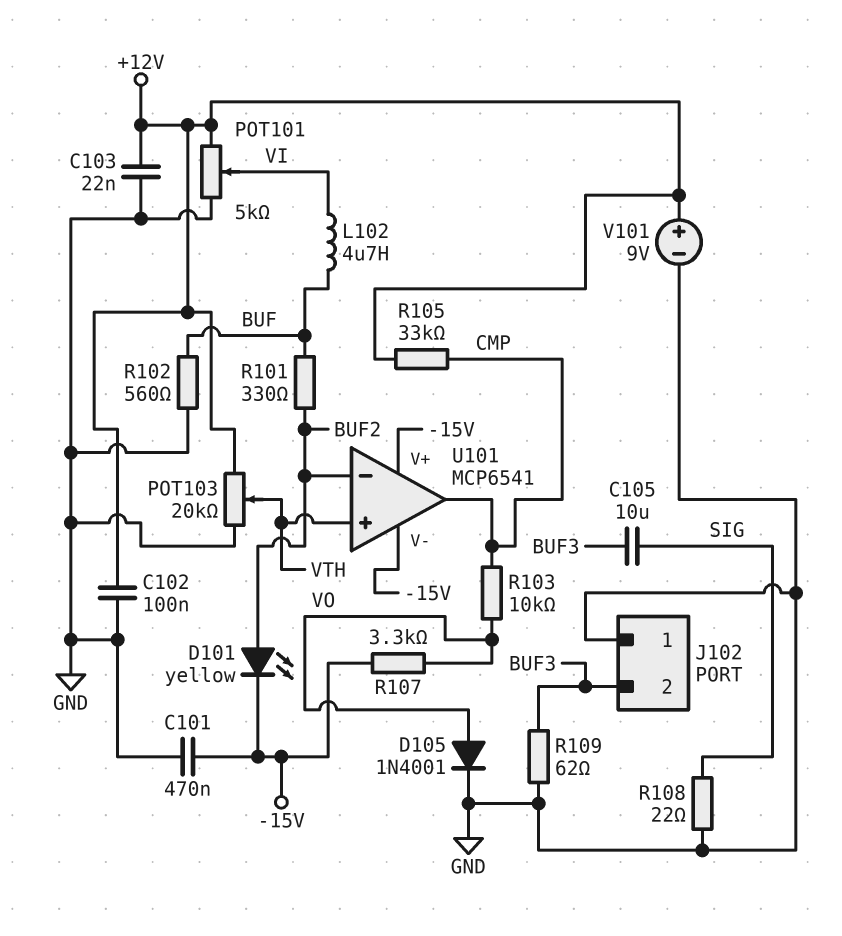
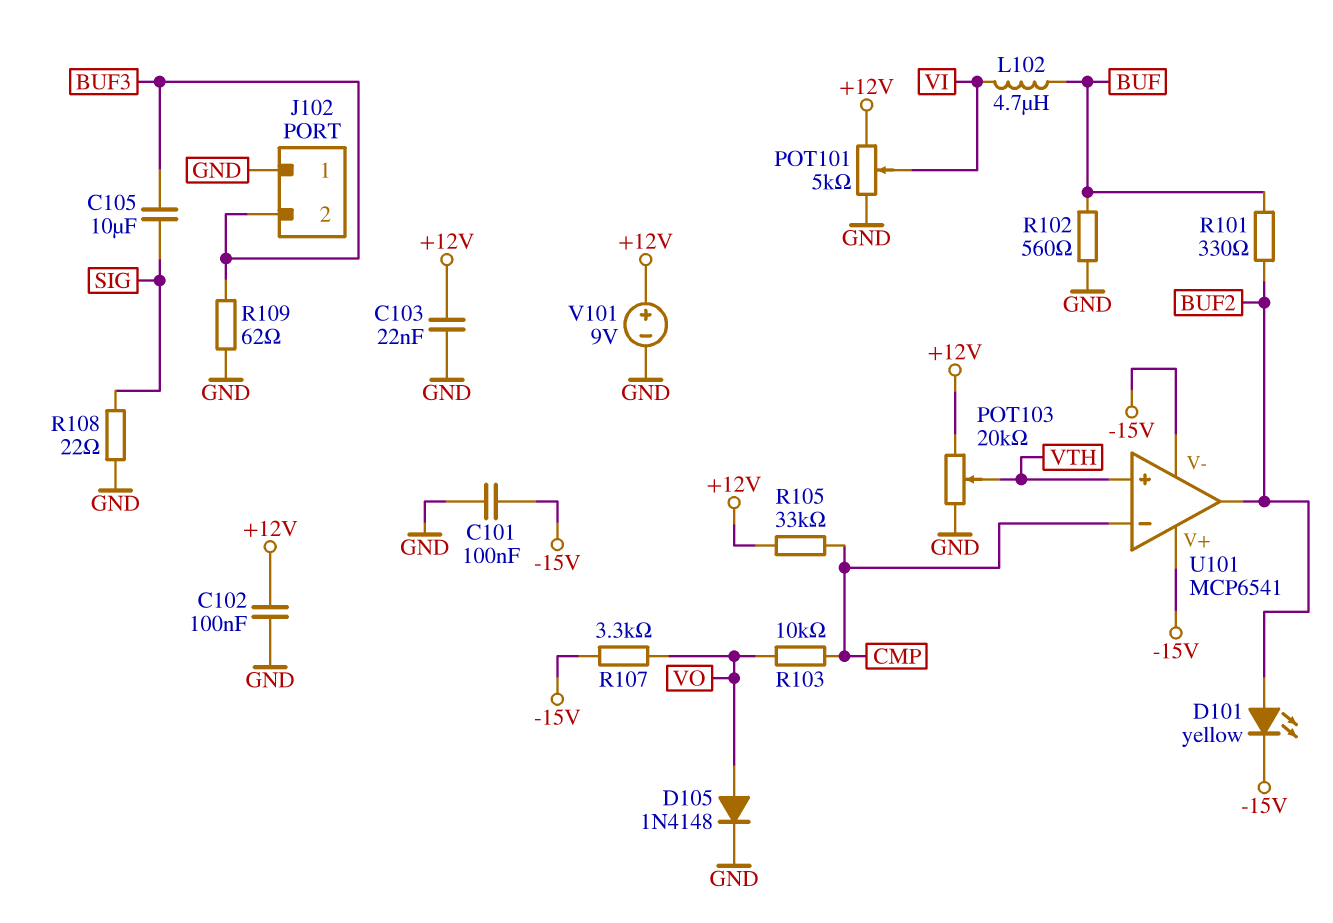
C101: 470nF (-15V, GND) -> 100nF (-15V, GND)
D105: diode 1N4001 (A VO, K GND) -> diode 1N4148 (A VO, K GND)
U101 pin in-: BUF2 -> CMP
U101 pin out: CMP -> BUF2

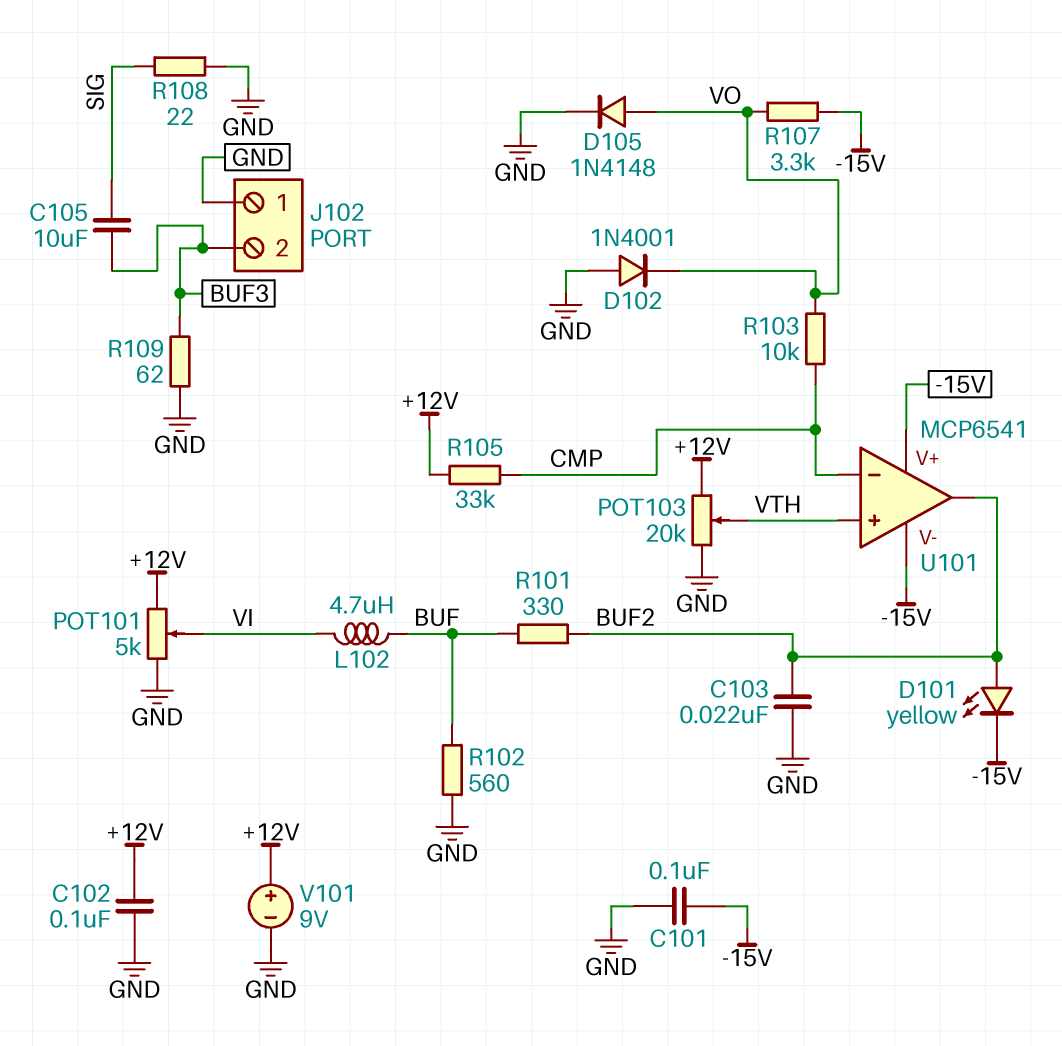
C103: 22nF (+12V, GND) -> 22nF (BUF2, GND)
D102: none -> diode 1N4001 (A GND, K VO)

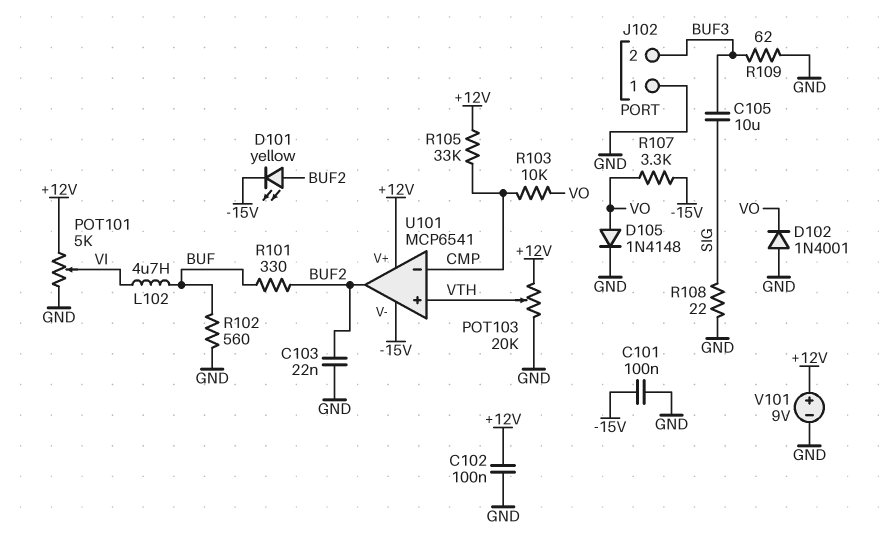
U101 pin V+: -15V -> +12V

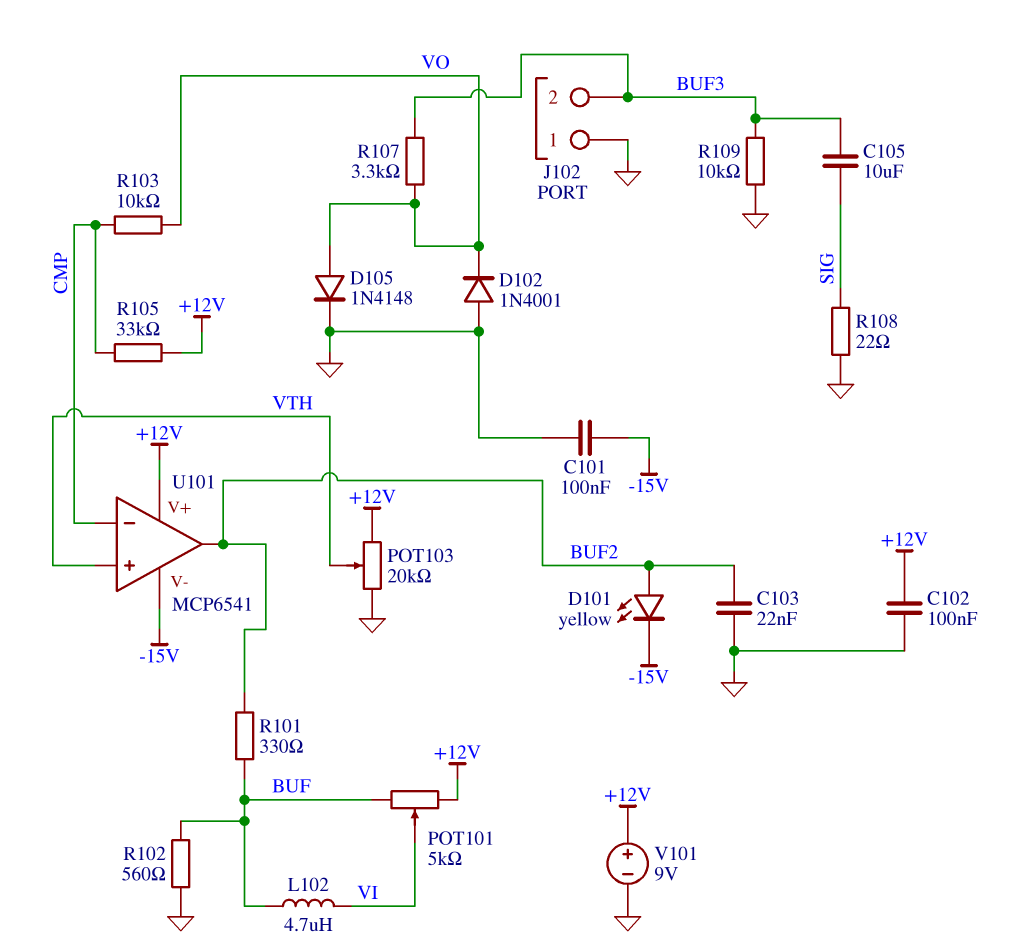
POT101: 5k (+12V, GND, wiper VI) -> 5k (+12V, BUF, wiper VI)
R107: 3.3k (-15V, VO) -> 3.3k (BUF3, VO)
R109: 62 (BUF3, GND) -> 10k (BUF3, GND)

